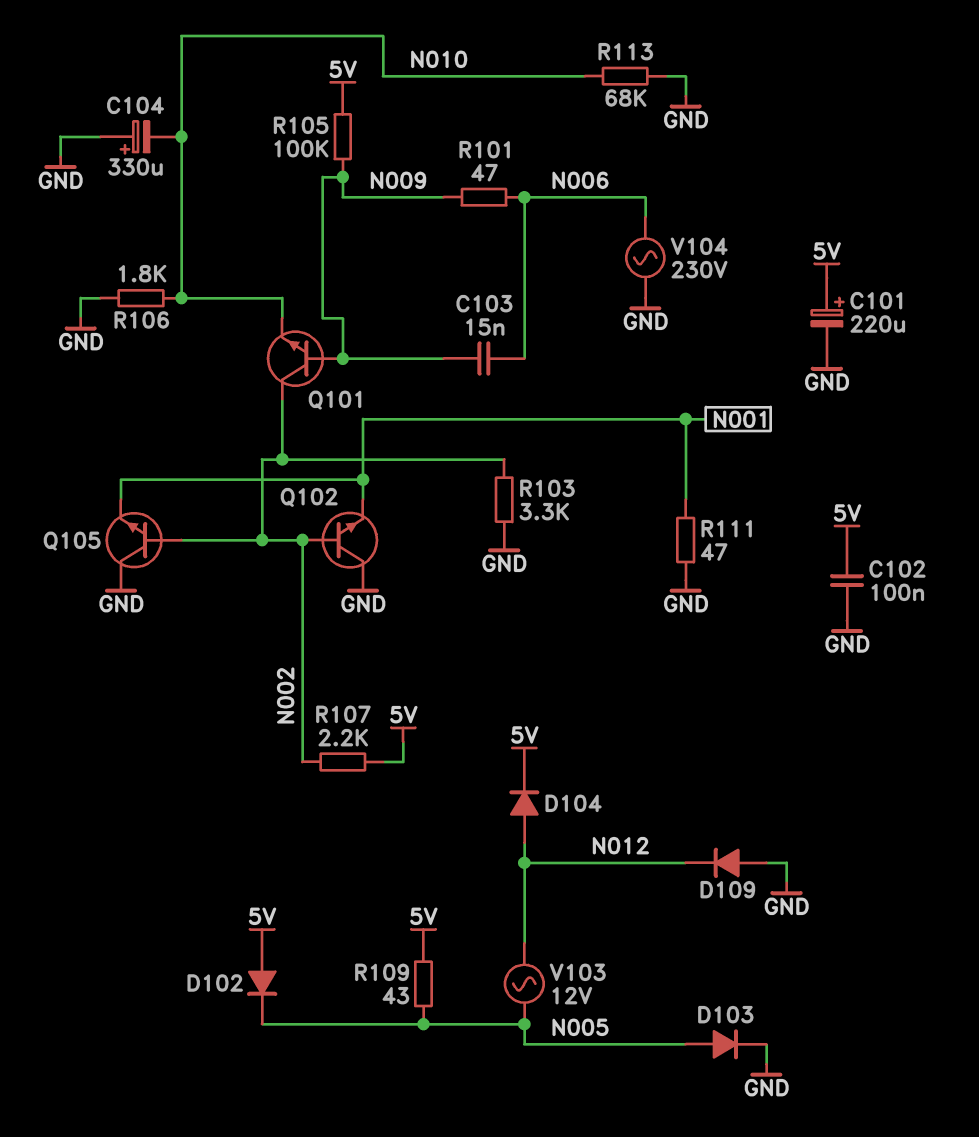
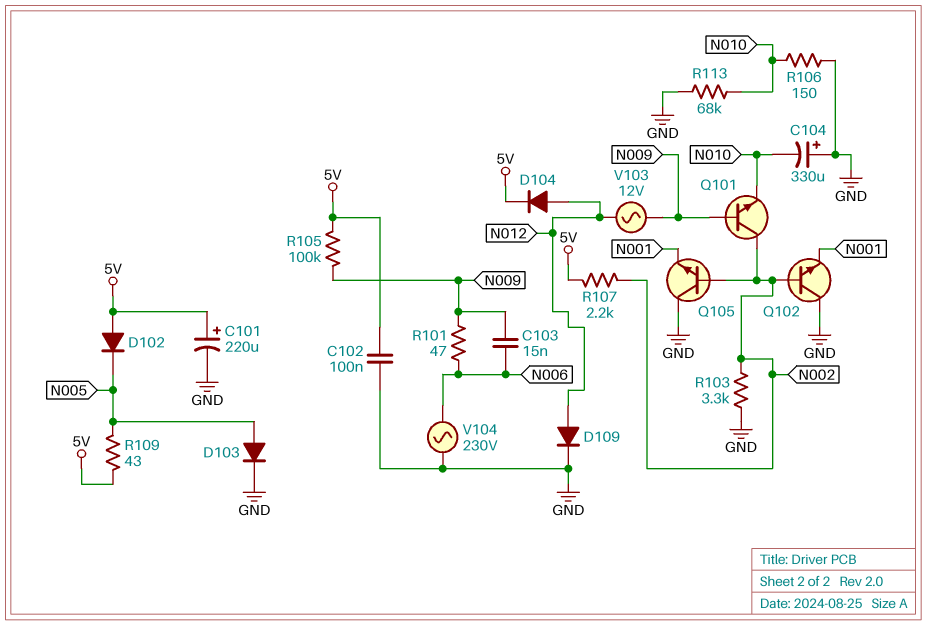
D109: diode (A GND, K N012) -> diode (A N012, K GND)
R106: 1.8k (GND, N010) -> 150 (GND, N010)
R111: 47 (GND, N001) -> none
V103: AC 12V (N005, N012) -> AC 12V (N009, N012)

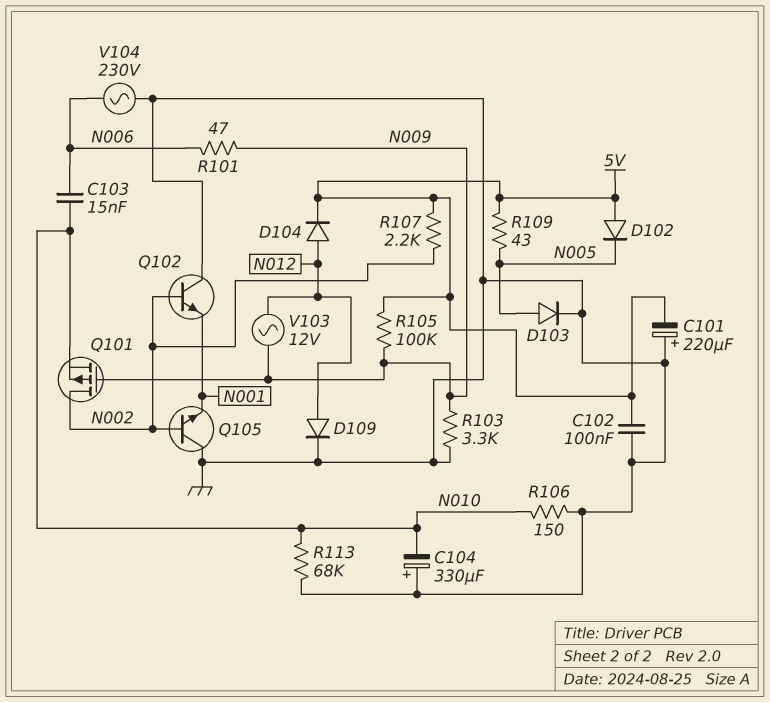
C101: 220uF (plus 5V, minus GND) -> 220uF (plus GND, minus 5V)
C103: 15nF (N006, N009) -> 15nF (N006, N010)
Q101: NPN (B N009, C N002, E N010) -> PMOS (G N009, D N002, S N010)
R103: 3.3k (GND, N002) -> 3.3k (GND, N009)

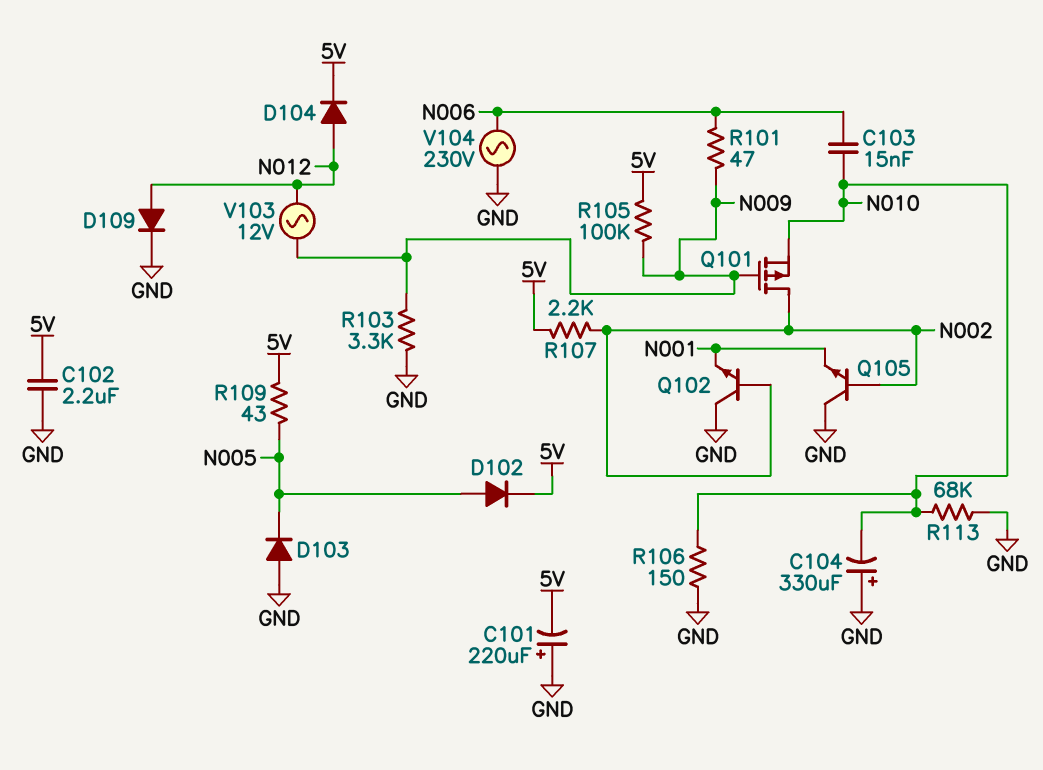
C102: 100nF (5V, GND) -> 2.2uF (5V, GND)
D102: diode (A 5V, K N005) -> diode (A N005, K 5V)
D103: diode (A N005, K GND) -> diode (A GND, K N005)

